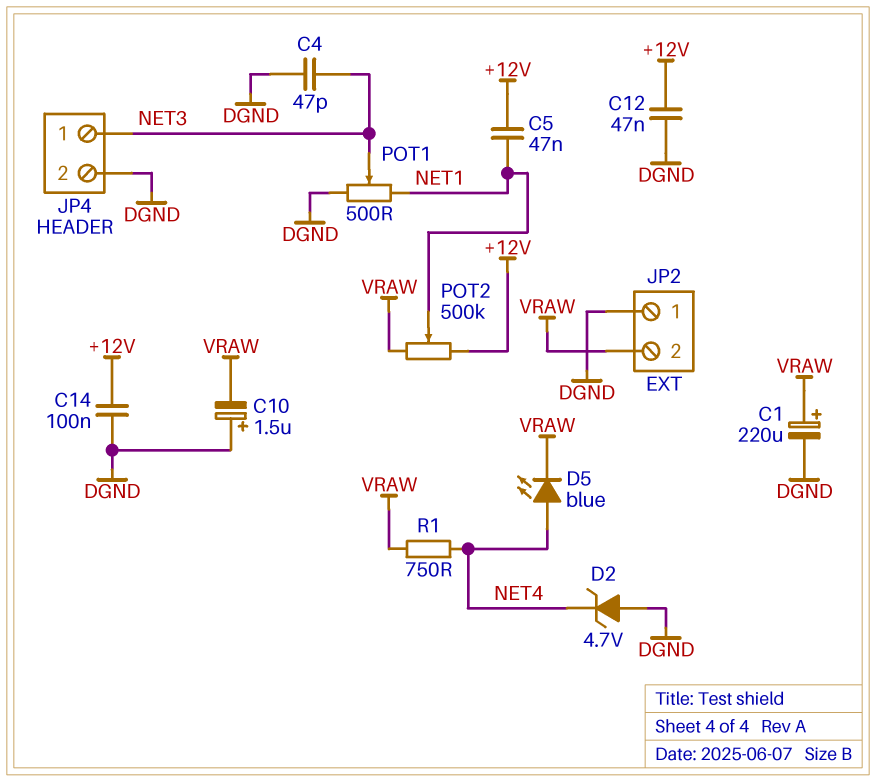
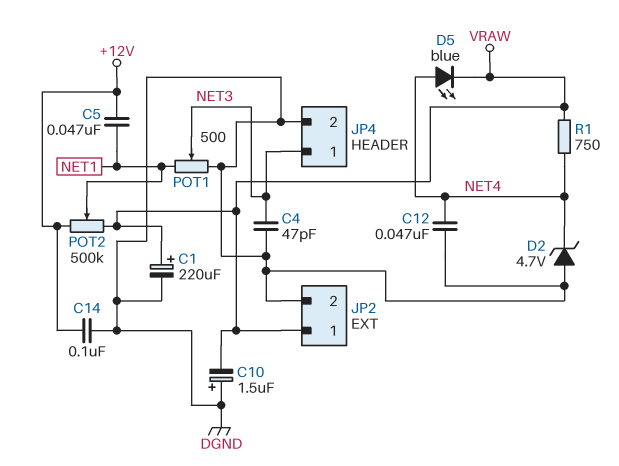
C12: 47nF (+12V, DGND) -> 47nF (DGND, NET4)
JP2 pin 1: DGND -> VRAW
JP2 pin 2: VRAW -> DGND

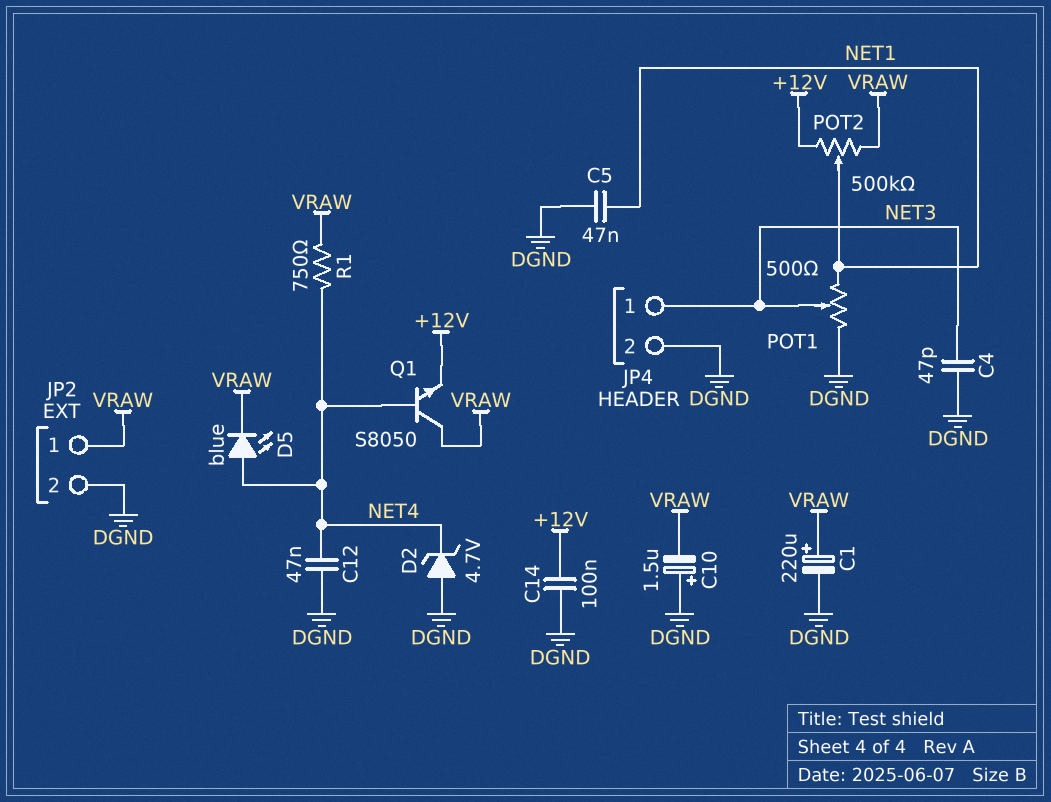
C5: 47nF (+12V, NET1) -> 47nF (DGND, NET1)
Q1: none -> NPN S8050 (B NET4, C VRAW, E +12V)

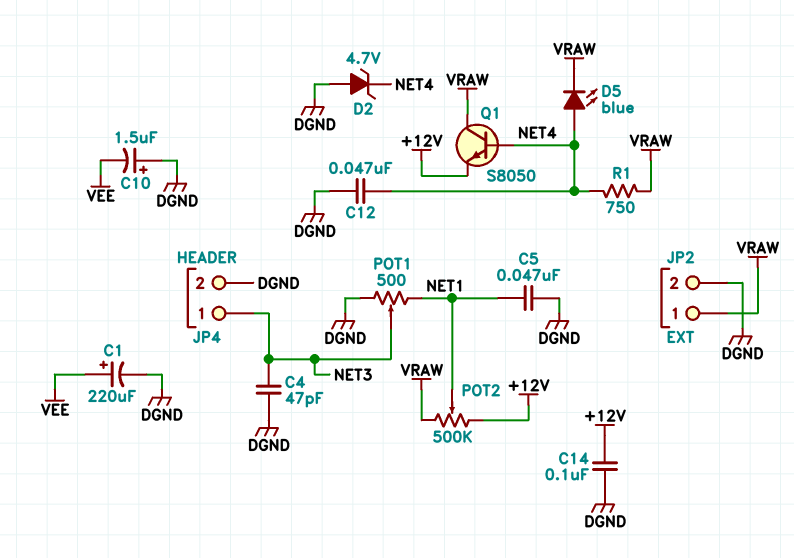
C1: 220uF (plus VRAW, minus DGND) -> 220uF (plus VEE, minus DGND)
C10: 1.5uF (plus DGND, minus VRAW) -> 1.5uF (plus DGND, minus VEE)

